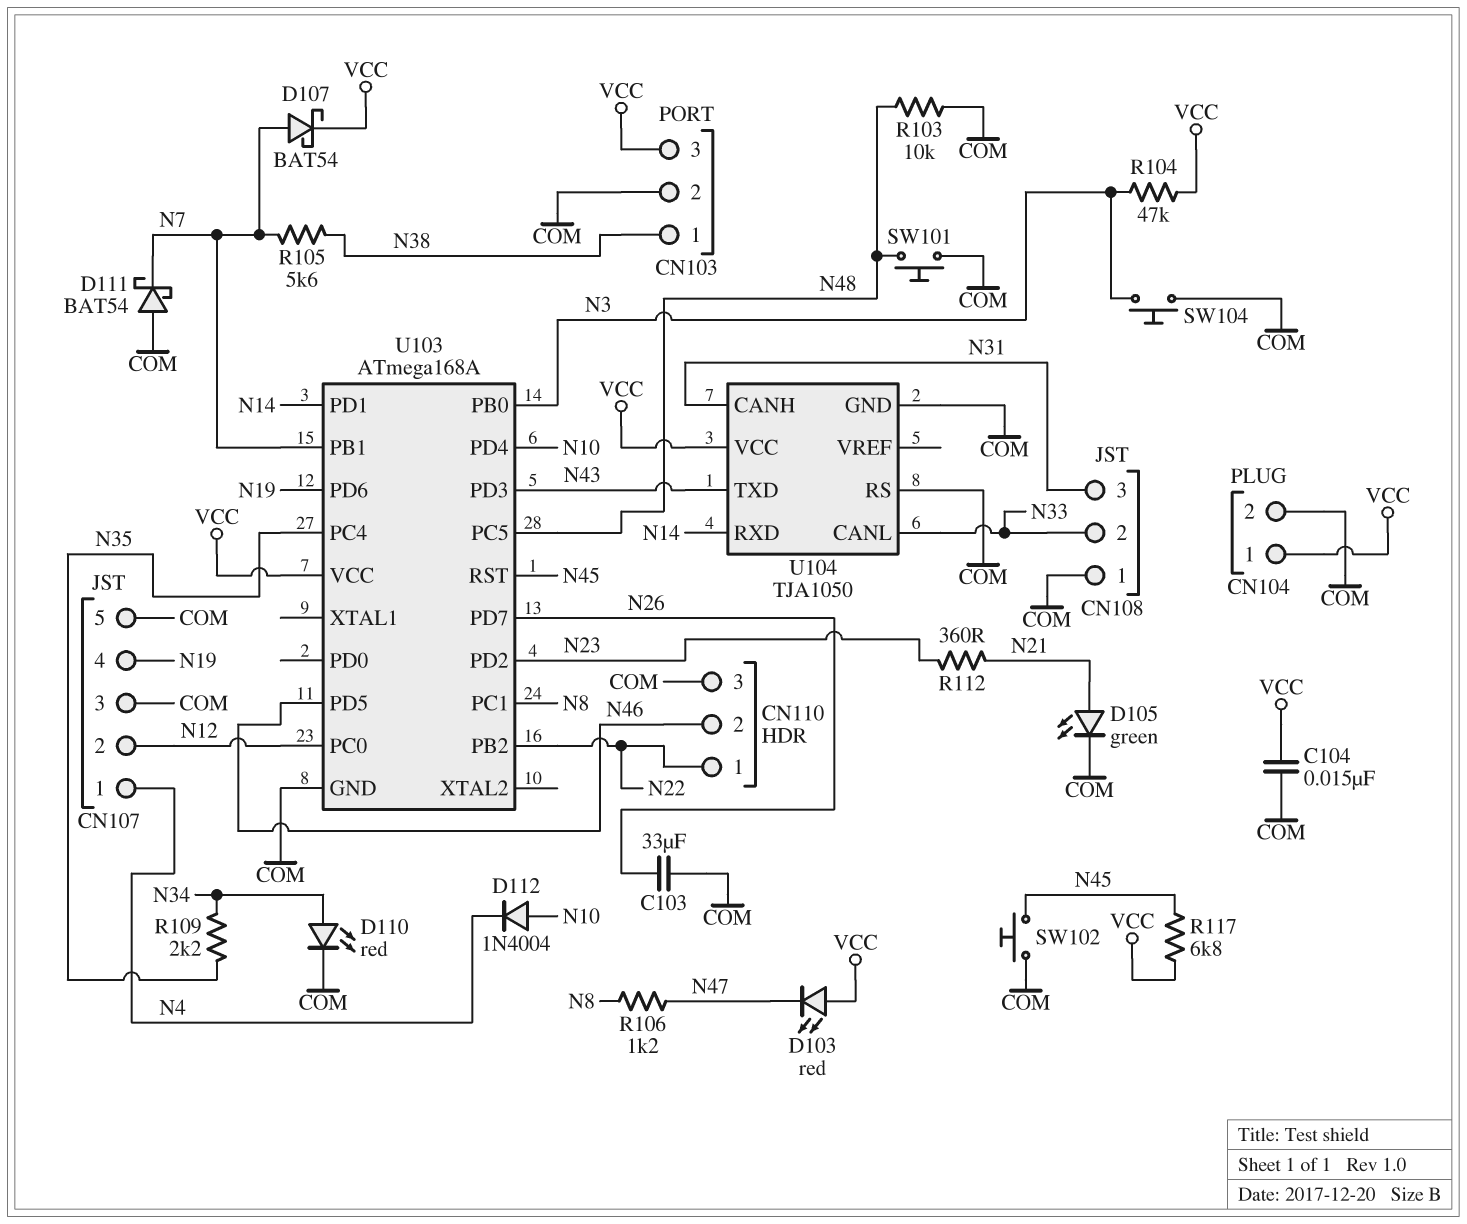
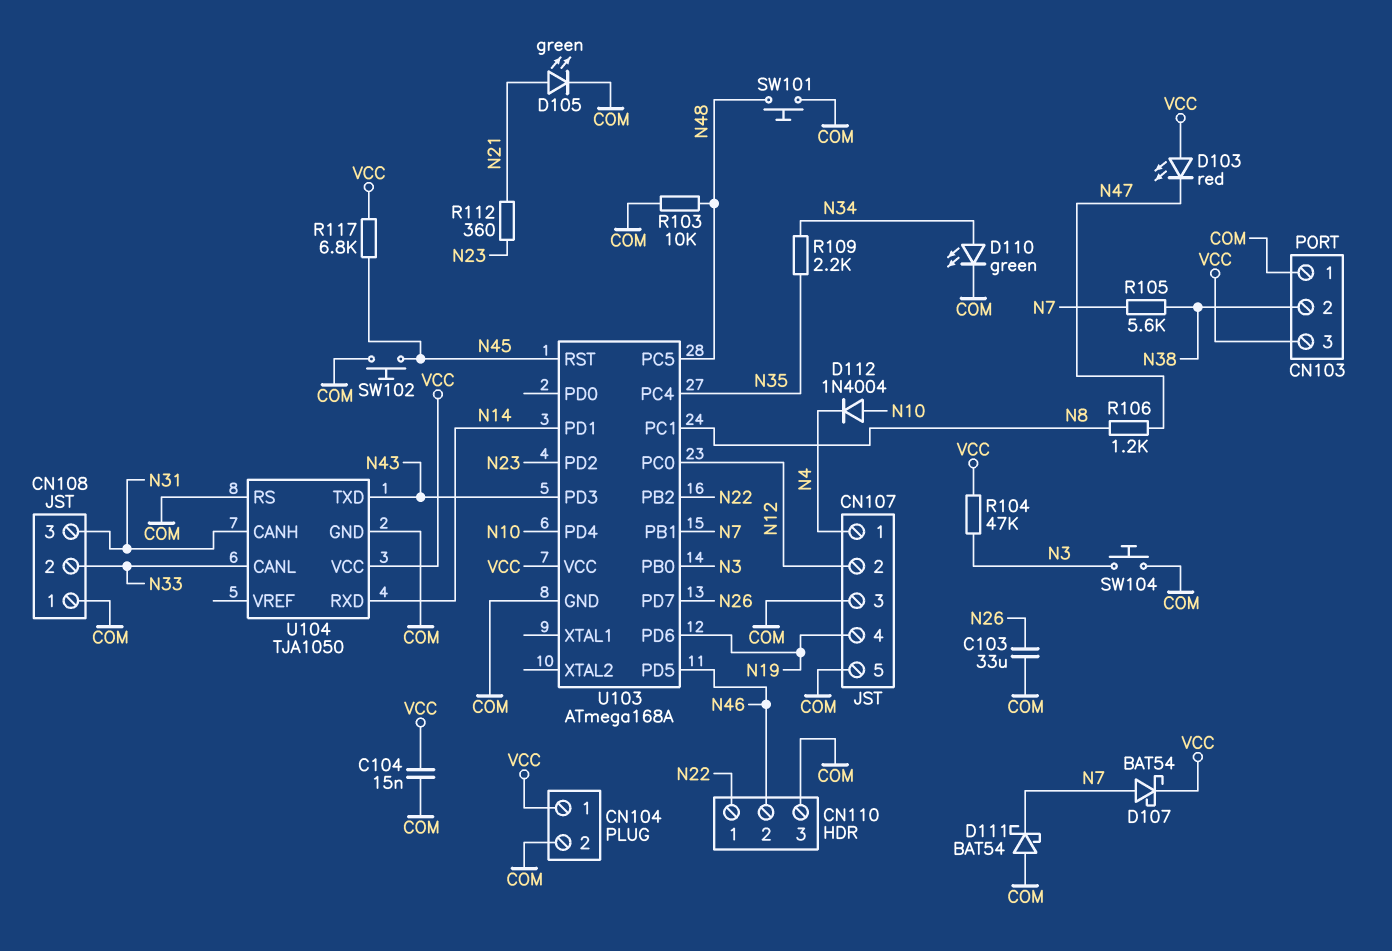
CN103 pin 1: N38 -> COM
CN103 pin 2: COM -> N38
D110: LED red (A N34, K COM) -> LED green (A N34, K COM)

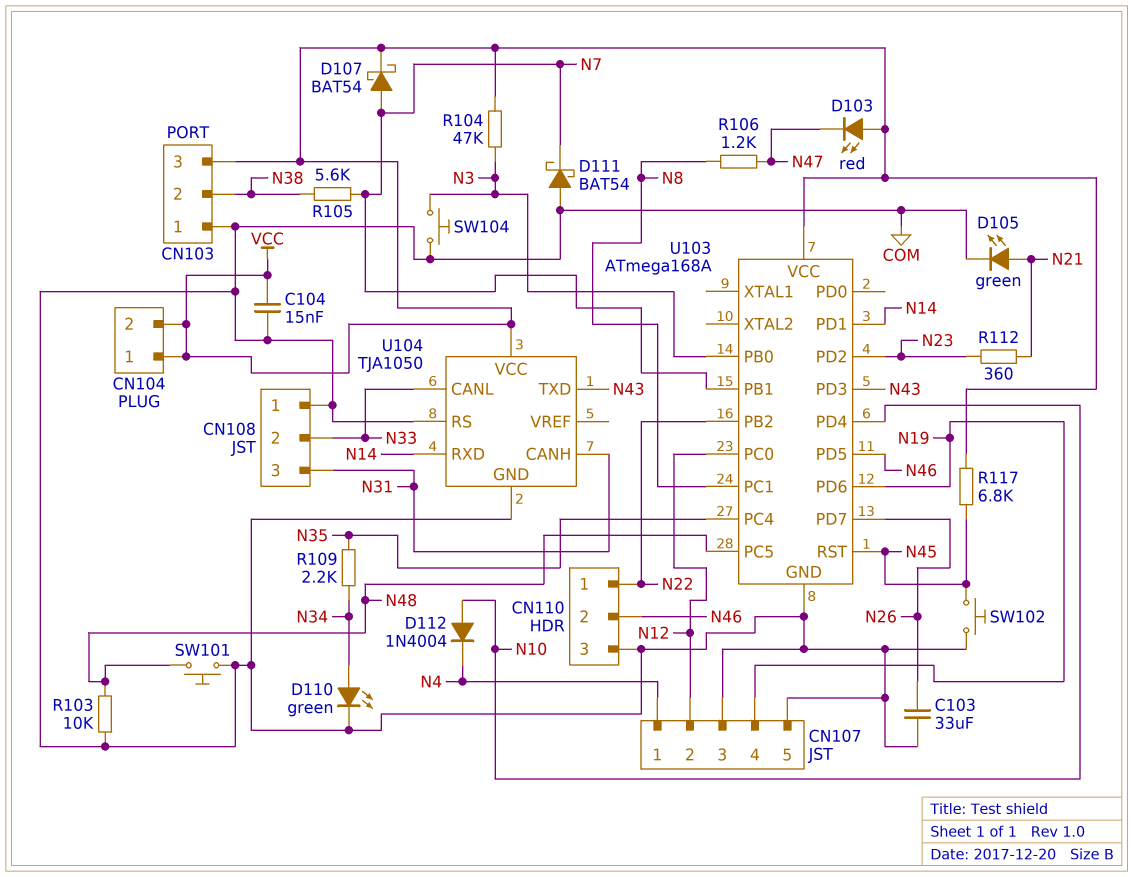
CN104 pin 2: COM -> VCC

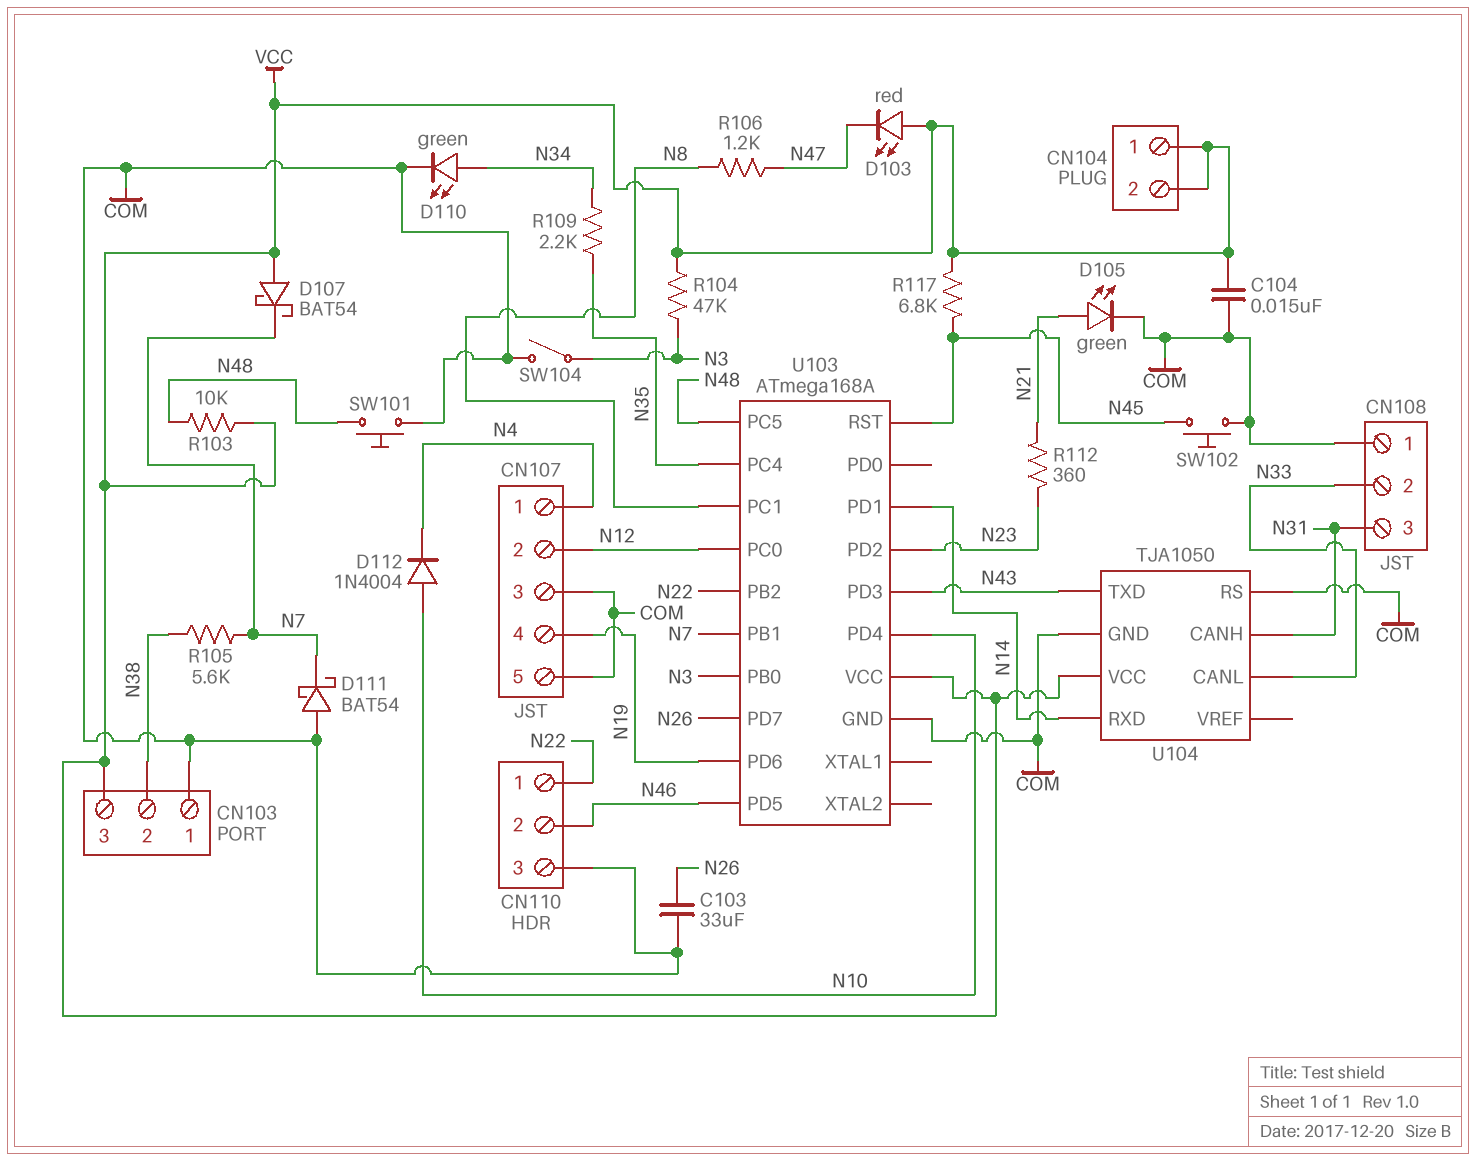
D107: schottky BAT54 (A N7, K VCC) -> schottky BAT54 (A VCC, K N7)
R103: 10k (COM, N48) -> 10k (N48, VCC)
SW104: button (COM, N3) -> switch (COM, N3)

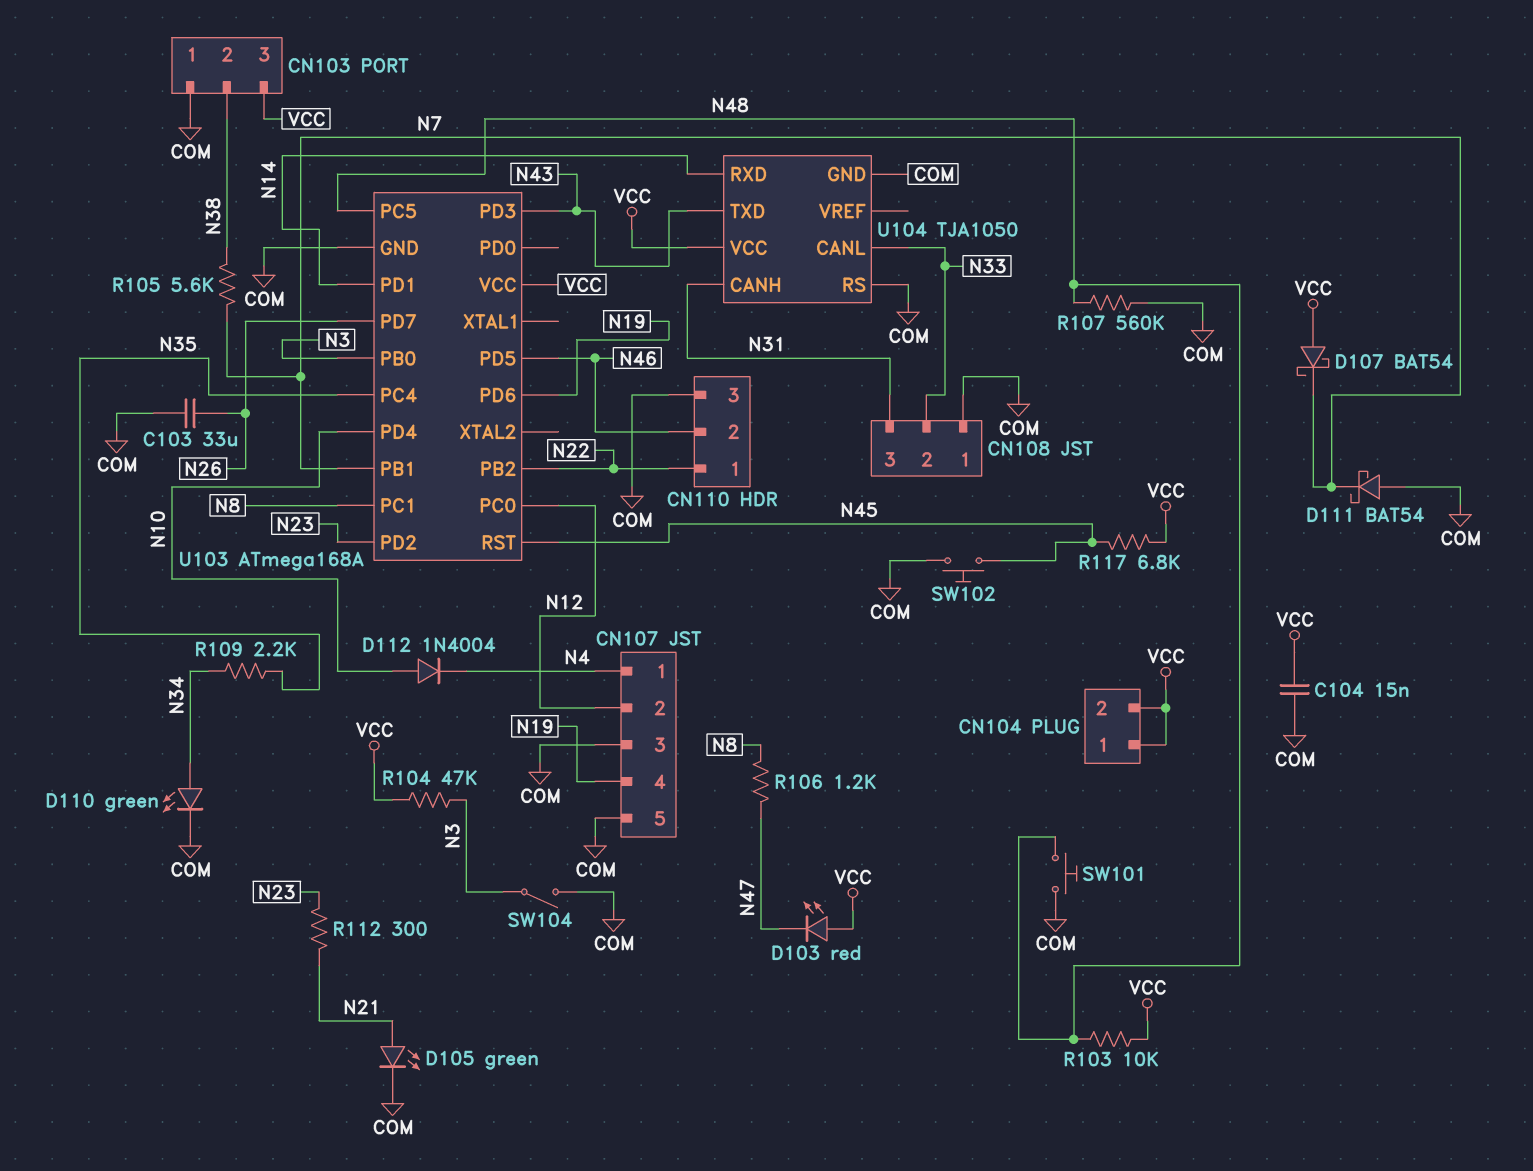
R107: none -> 560k (COM, N48)
R112: 360 (N21, N23) -> 300 (N21, N23)

